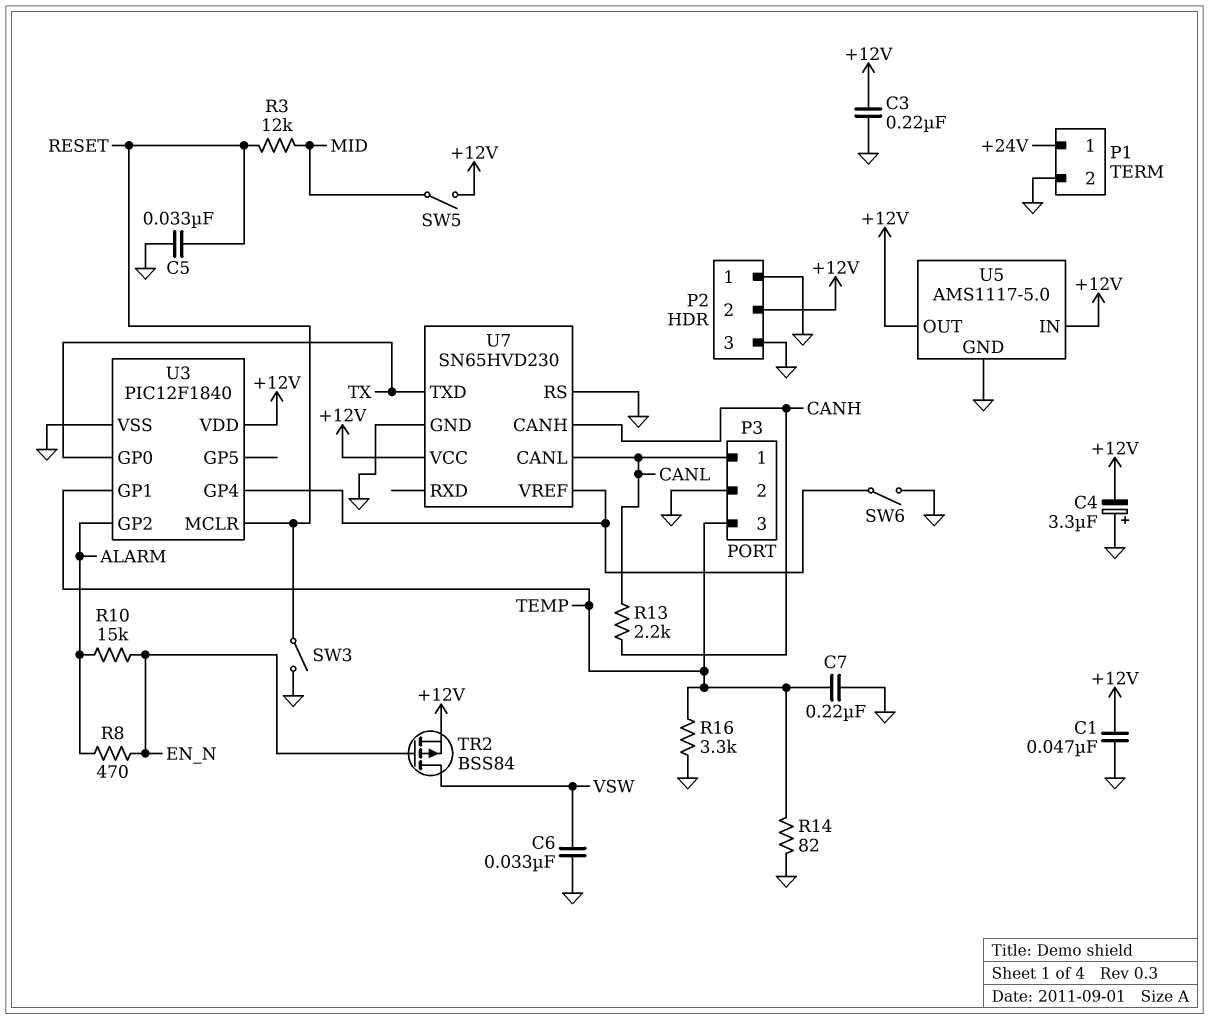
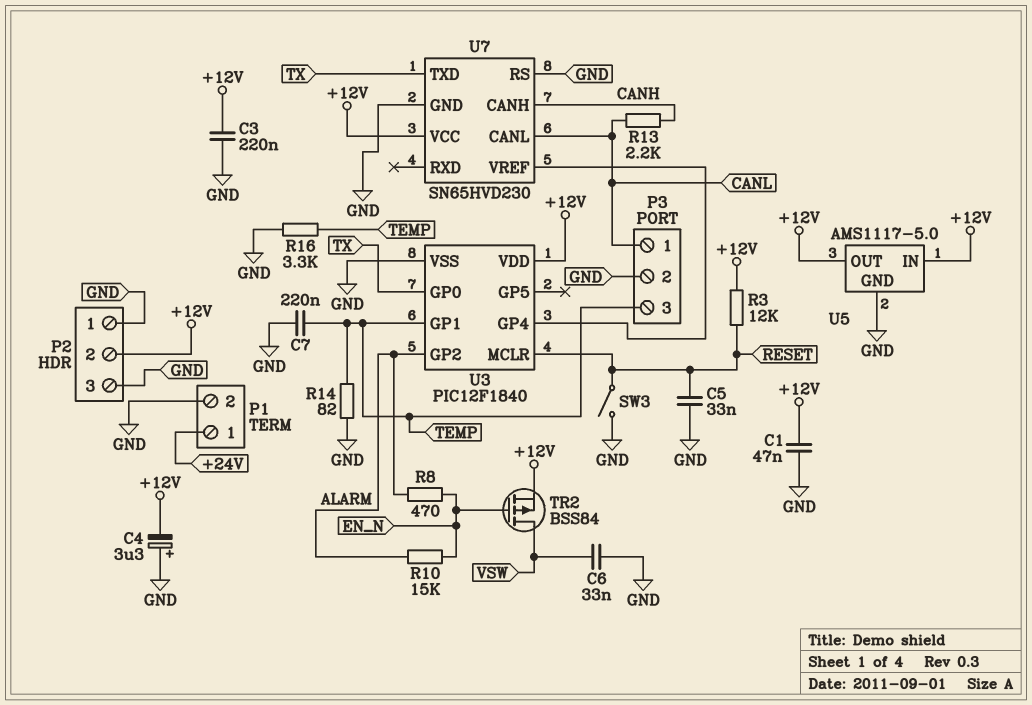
R3: 12k (MID, RESET) -> 12k (+12V, RESET)
SW5: switch (+12V, MID) -> none
SW6: switch (GND, U3/GP4) -> none

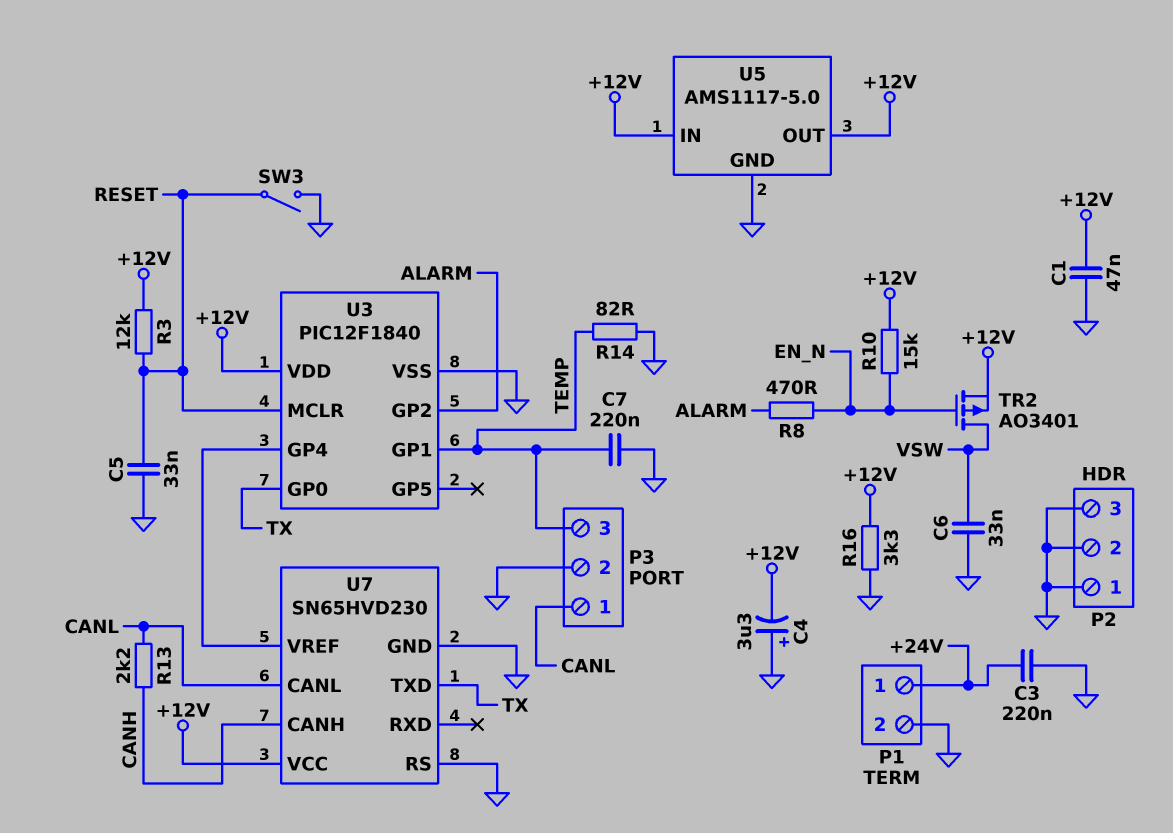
C3: 220nF (+12V, GND) -> 220nF (+24V, GND)
P2 pin 2: +12V -> GND
R10: 15k (ALARM, EN_N) -> 15k (+12V, EN_N)
R16: 3.3k (GND, TEMP) -> 3.3k (+12V, GND)
TR2: PMOS BSS84 (G EN_N, D VSW, S +12V) -> PMOS AO3401 (G EN_N, D VSW, S +12V)

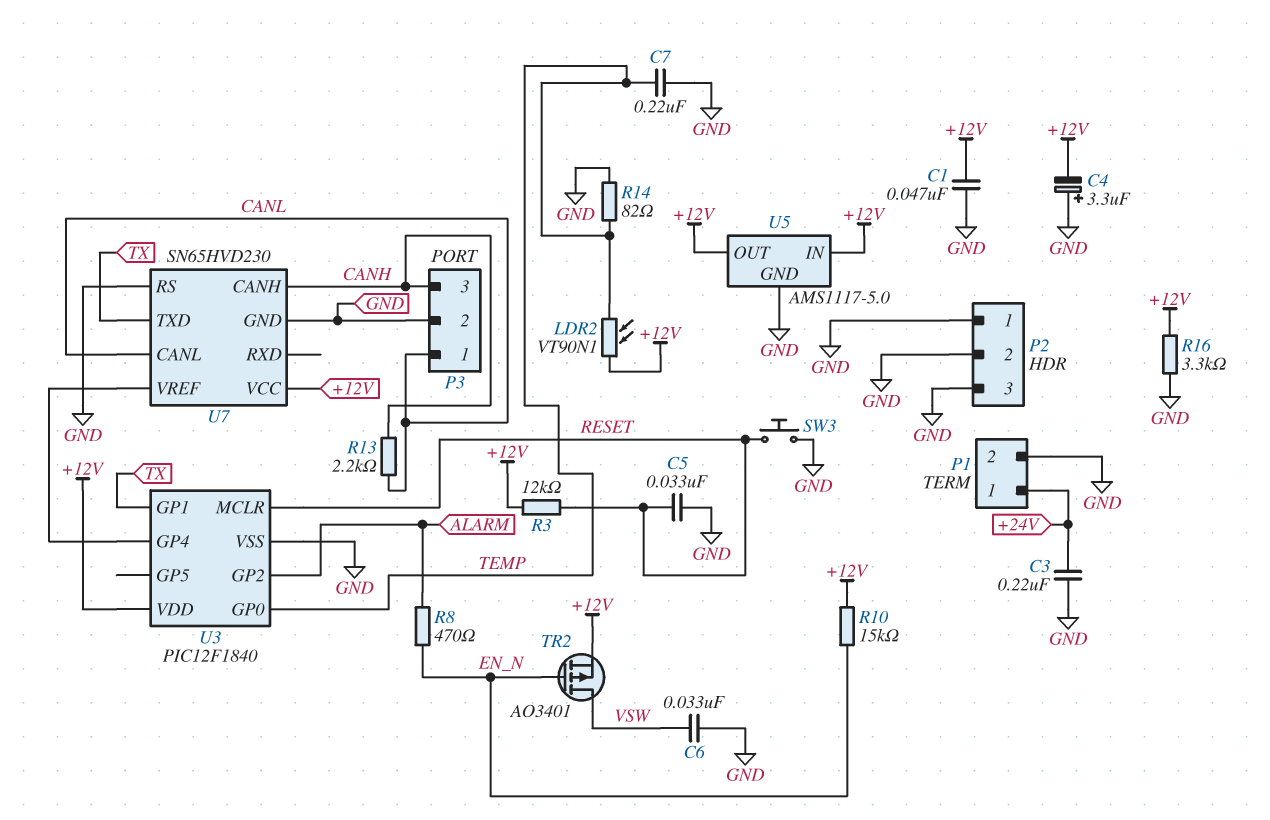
LDR2: none -> VT90N1 (+12V, TEMP)
P3 pin 3: TEMP -> CANH
SW3: switch (GND, RESET) -> button (GND, RESET)
U3 pin GP0: TX -> TEMP
U3 pin GP1: TEMP -> TX

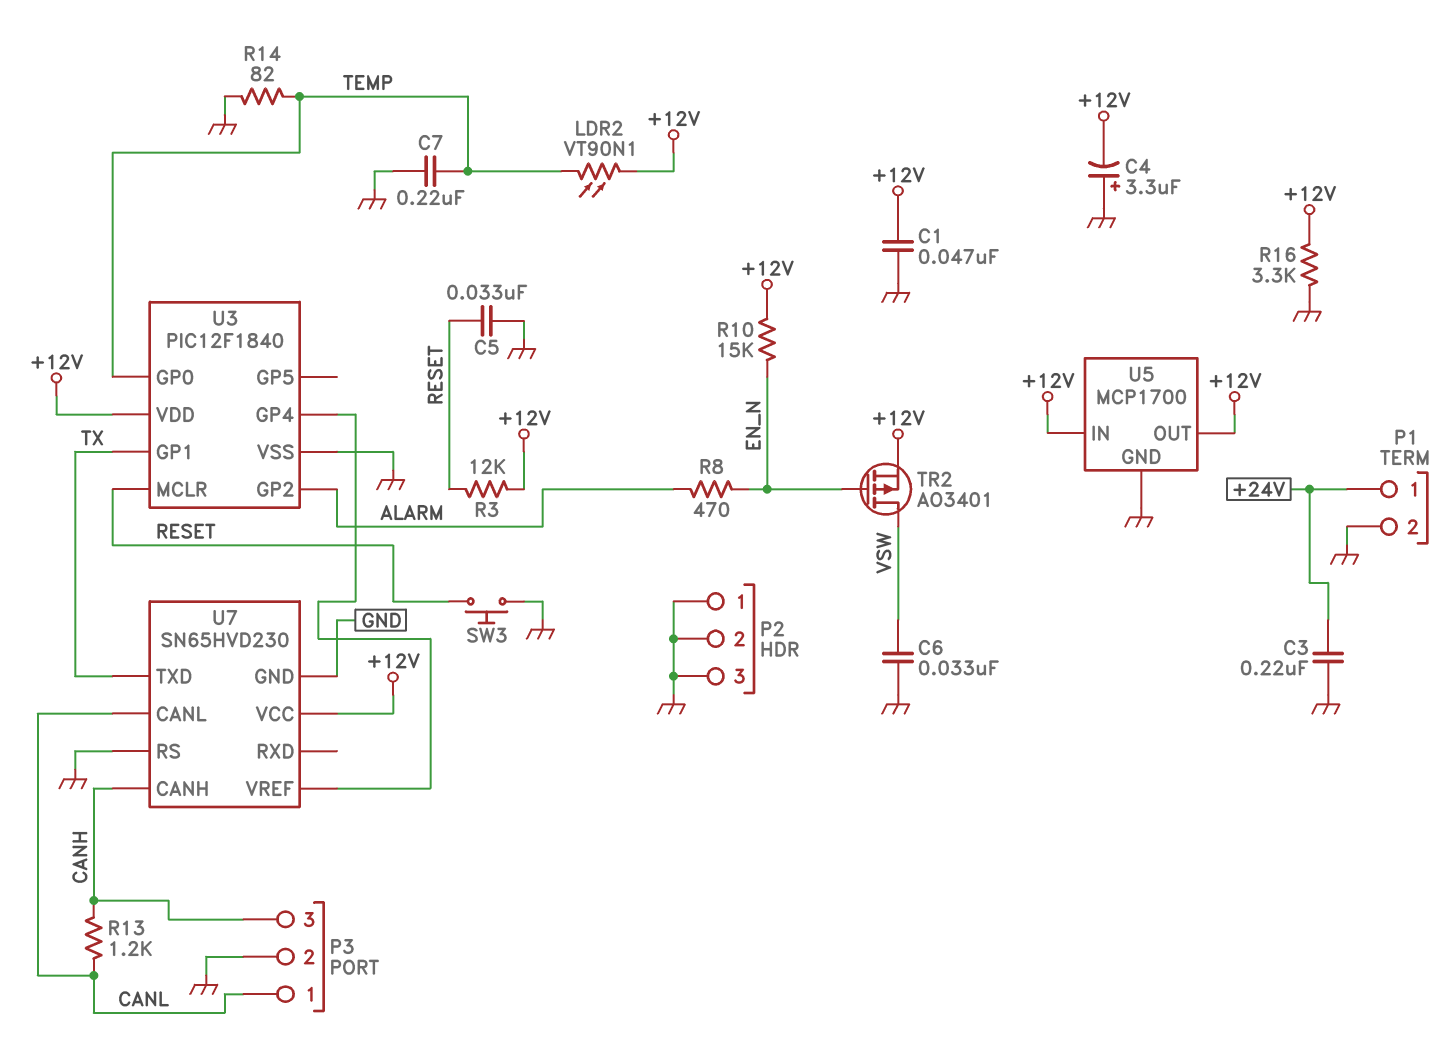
R13: 2.2k (CANH, CANL) -> 1.2k (CANH, CANL)
U5: AMS1117-5.0 -> MCP1700

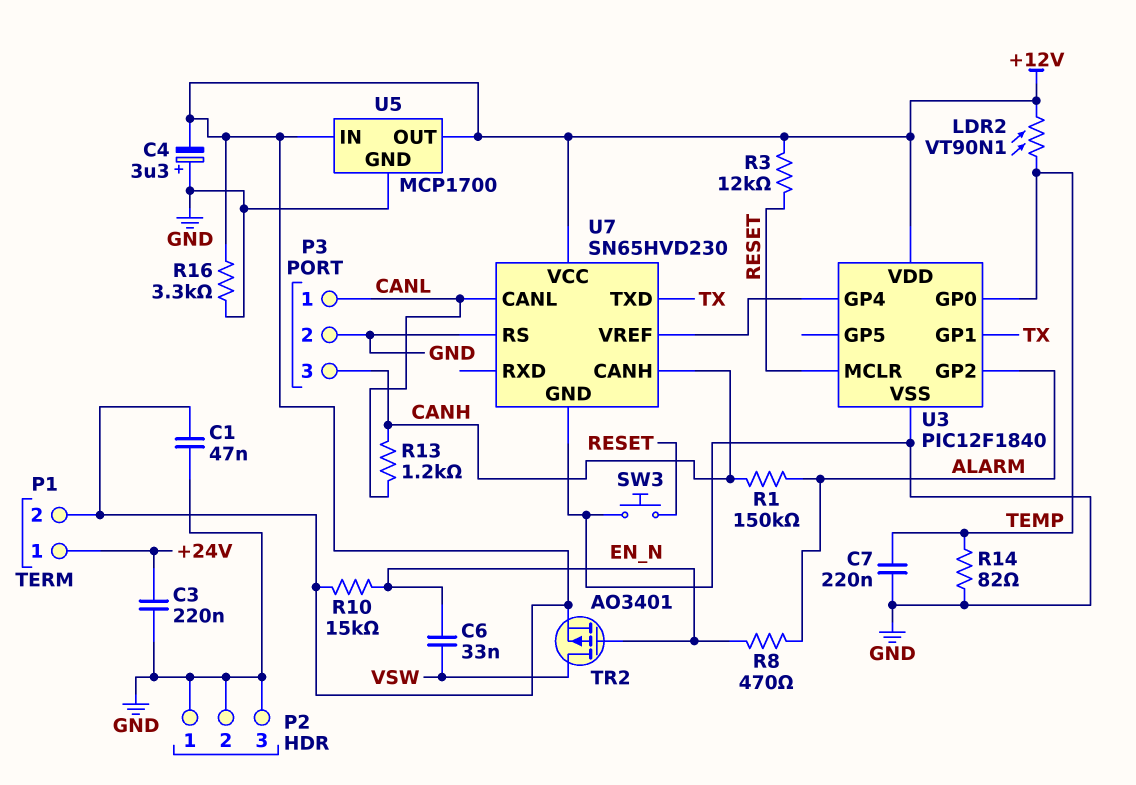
C5: 33nF (GND, RESET) -> none
C6: 33nF (GND, VSW) -> 33nF (EN_N, VSW)
P1 pin 2: GND -> +12V
R1: none -> 150k (ALARM, CANH)

